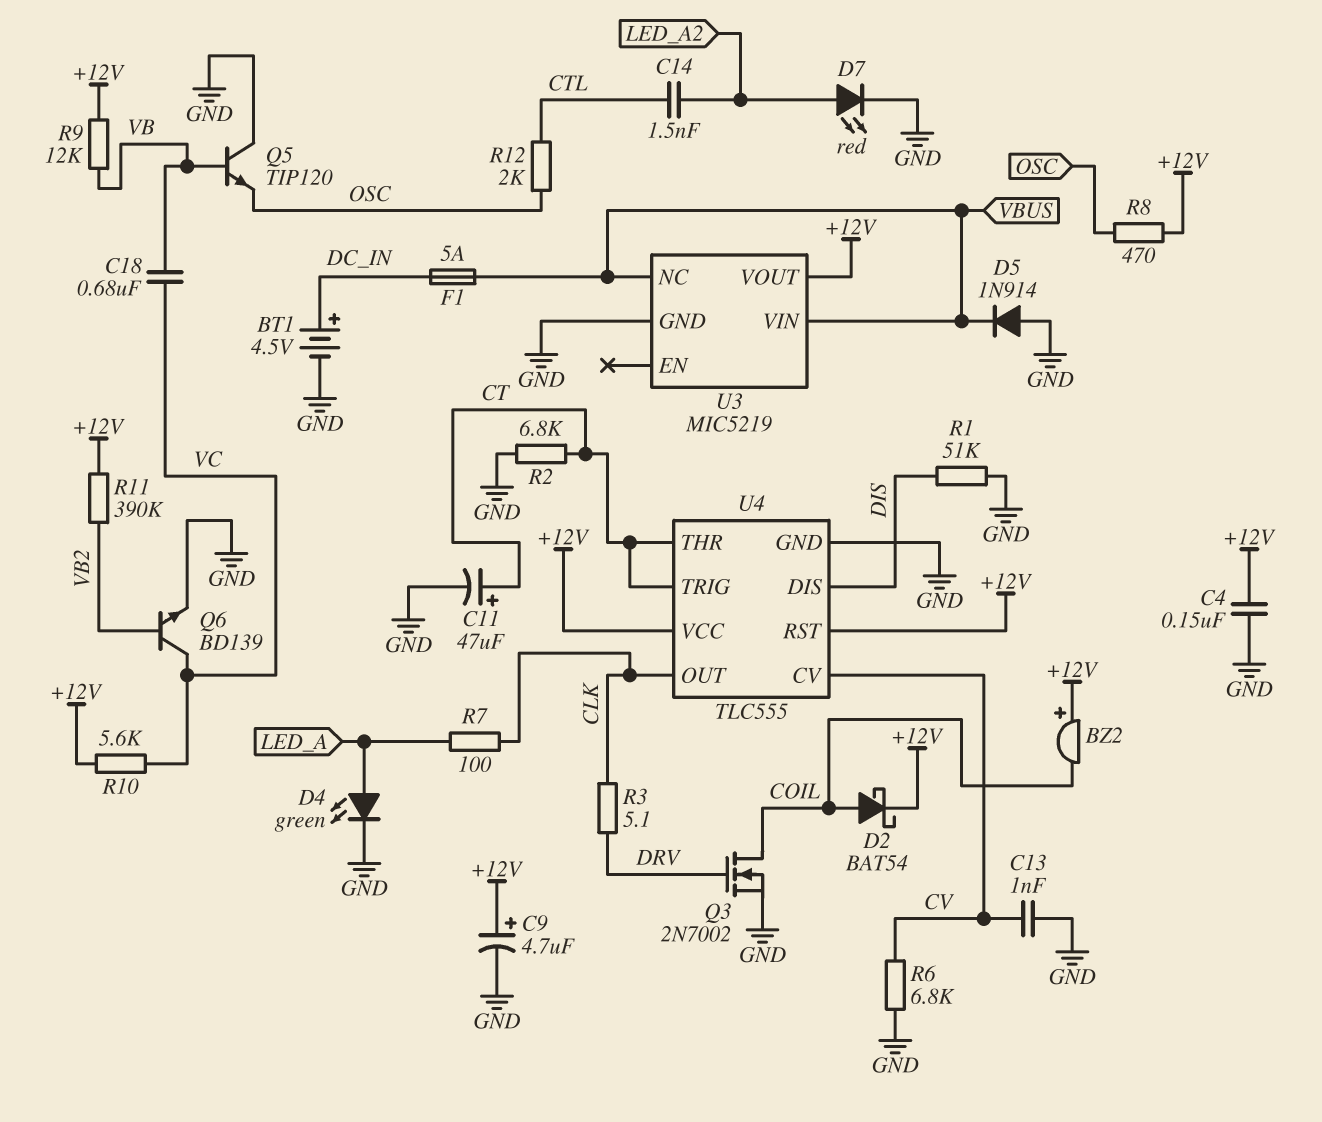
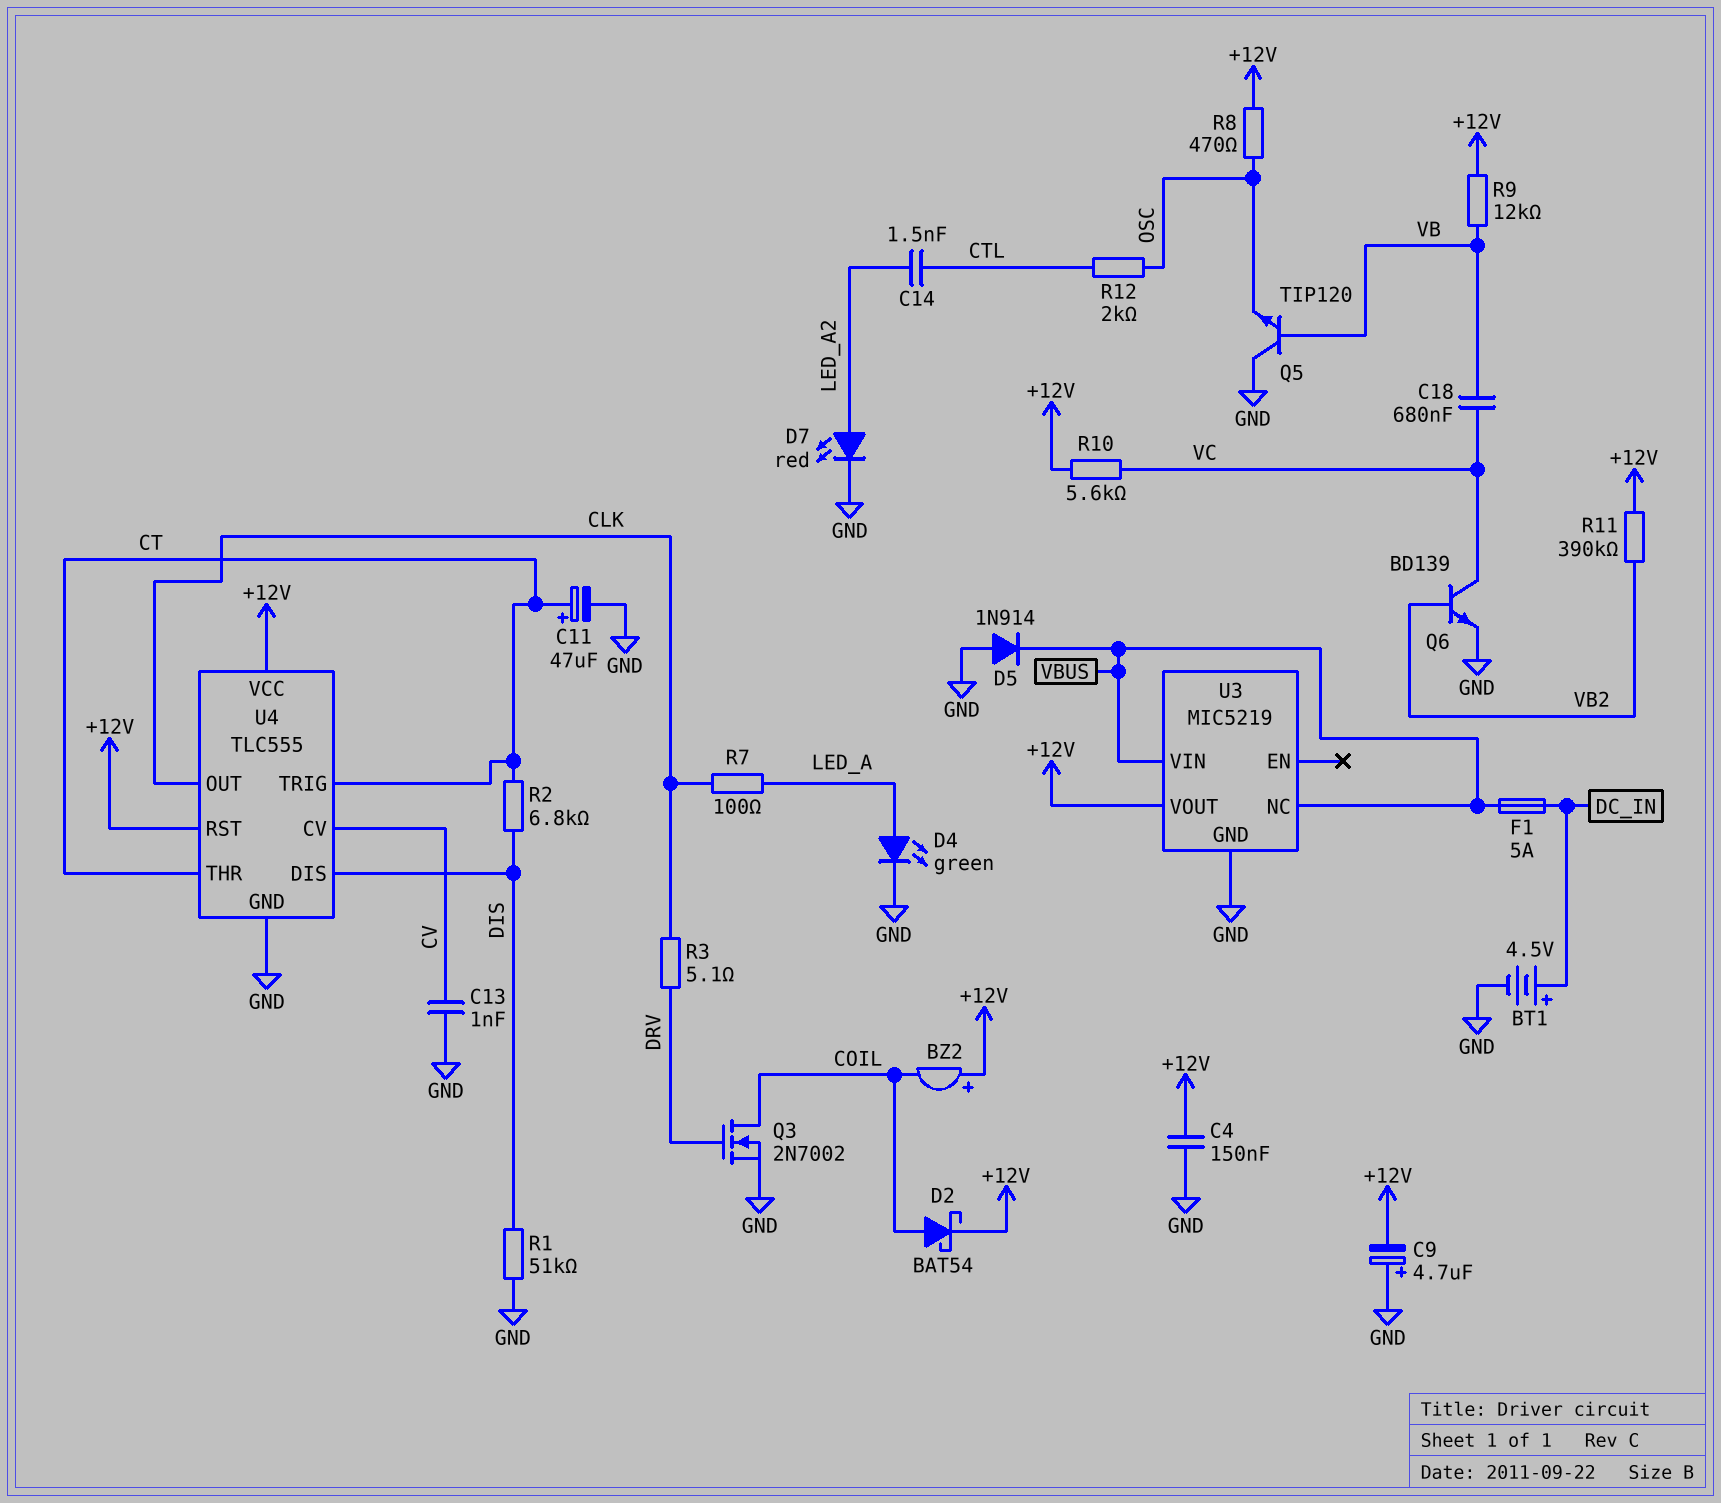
C9: 4.7uF (plus +12V, minus GND) -> 4.7uF (plus GND, minus +12V)
R2: 6.8k (CT, GND) -> 6.8k (CT, DIS)
R6: 6.8k (CV, GND) -> none

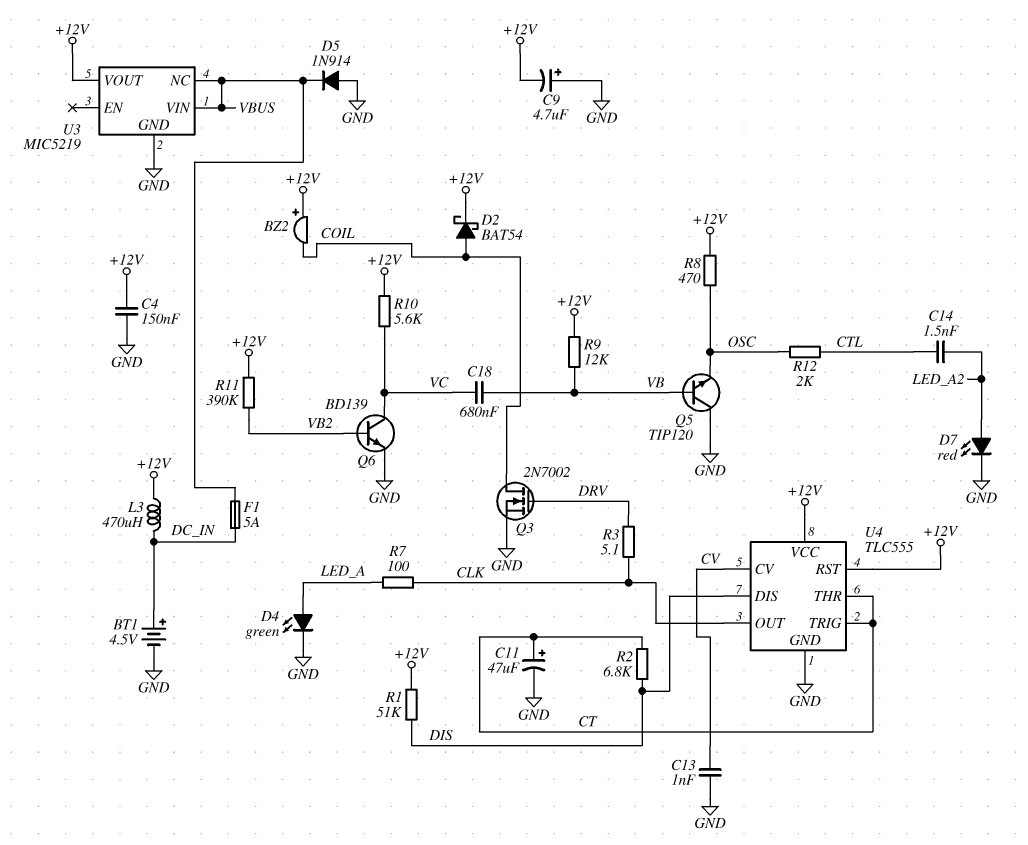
L3: none -> 470uH (+12V, DC_IN)
R1: 51k (DIS, GND) -> 51k (+12V, DIS)

